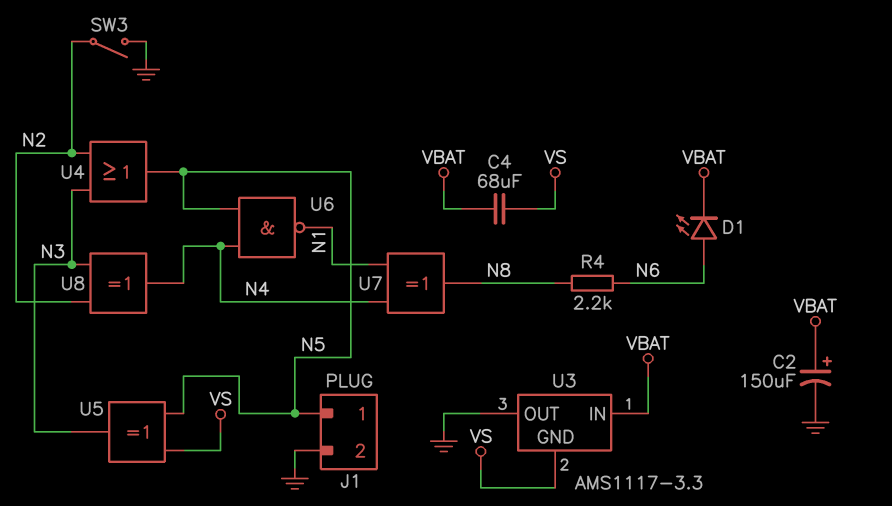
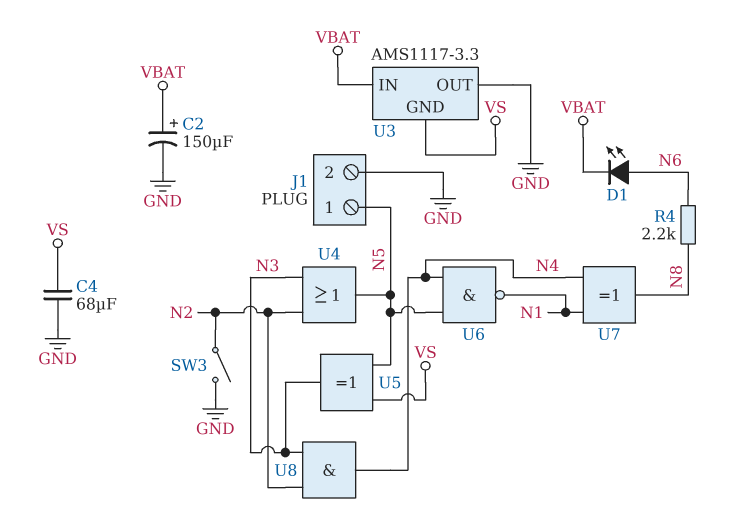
C4: 68uF (VBAT, VS) -> 68uF (GND, VS)
U8: XOR (in N2, in N3, out N4) -> AND (in N2, in N3, out N4)

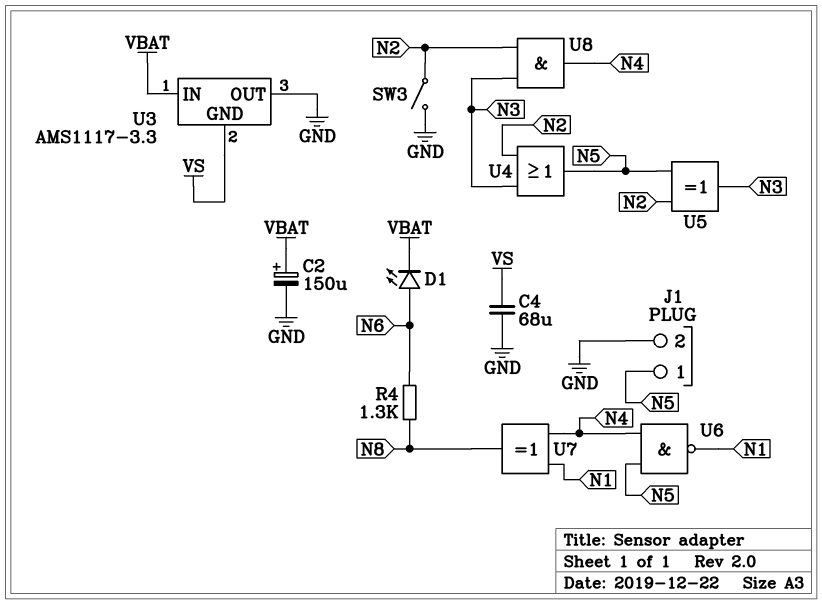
R4: 2.2k (N6, N8) -> 1.3k (N6, N8)
U5: XOR (in N5, in VS, out N3) -> XOR (in N2, in N5, out N3)

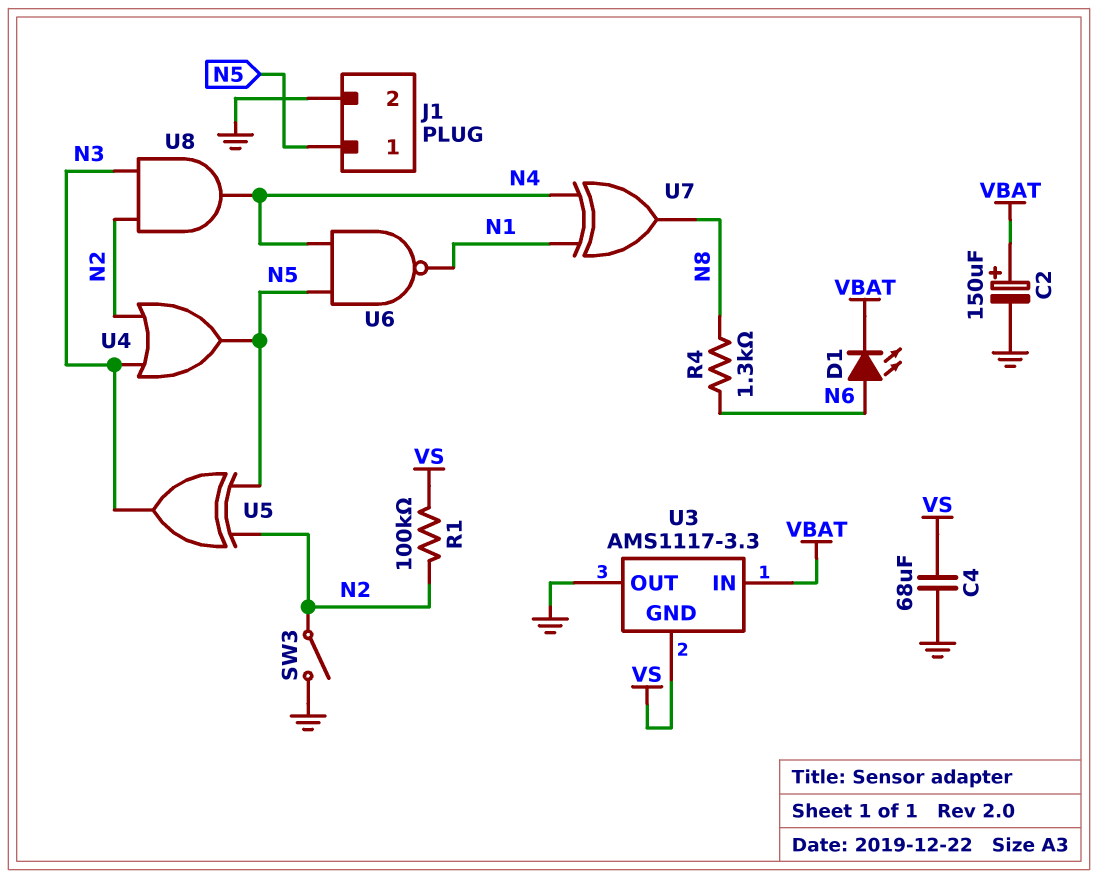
R1: none -> 100k (N2, VS)

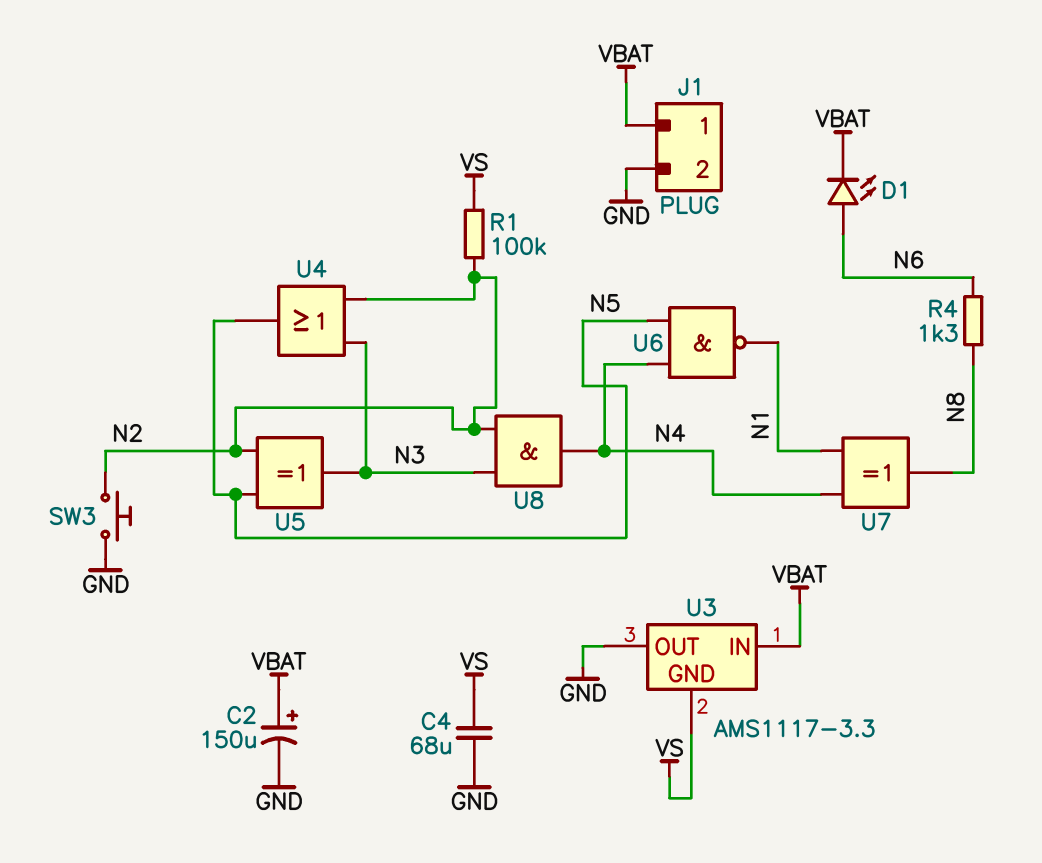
J1 pin 1: N5 -> VBAT
SW3: switch (GND, N2) -> button (GND, N2)

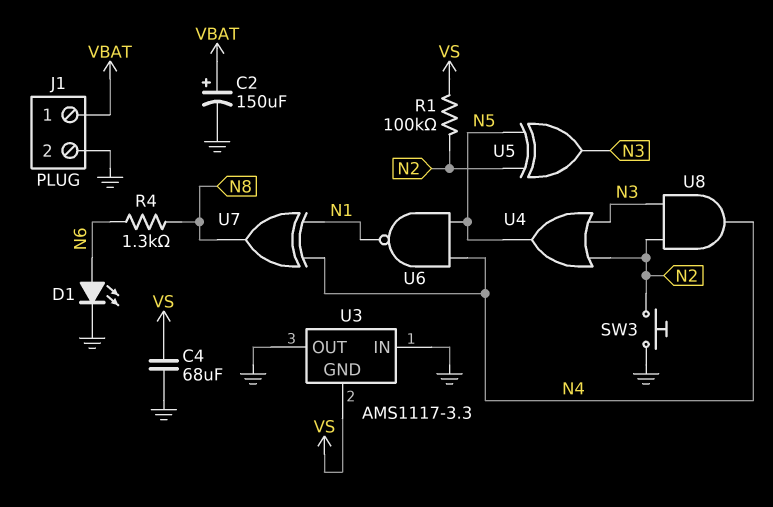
D1: LED (A N6, K VBAT) -> LED (A N6, K GND)
U3 pin IN: VBAT -> GND

